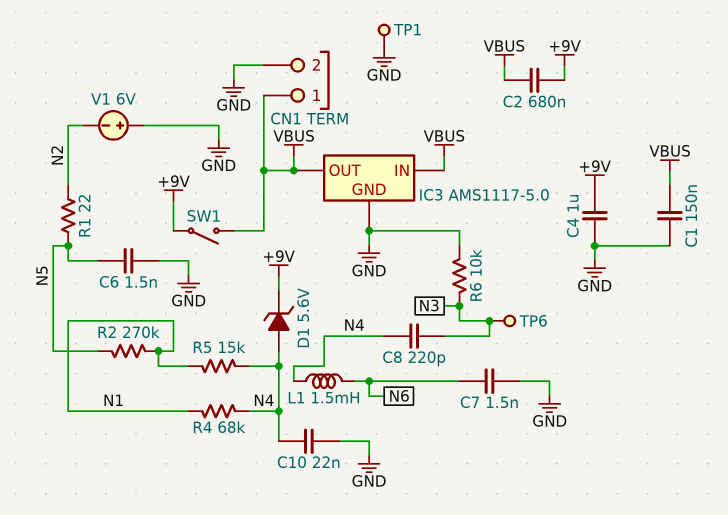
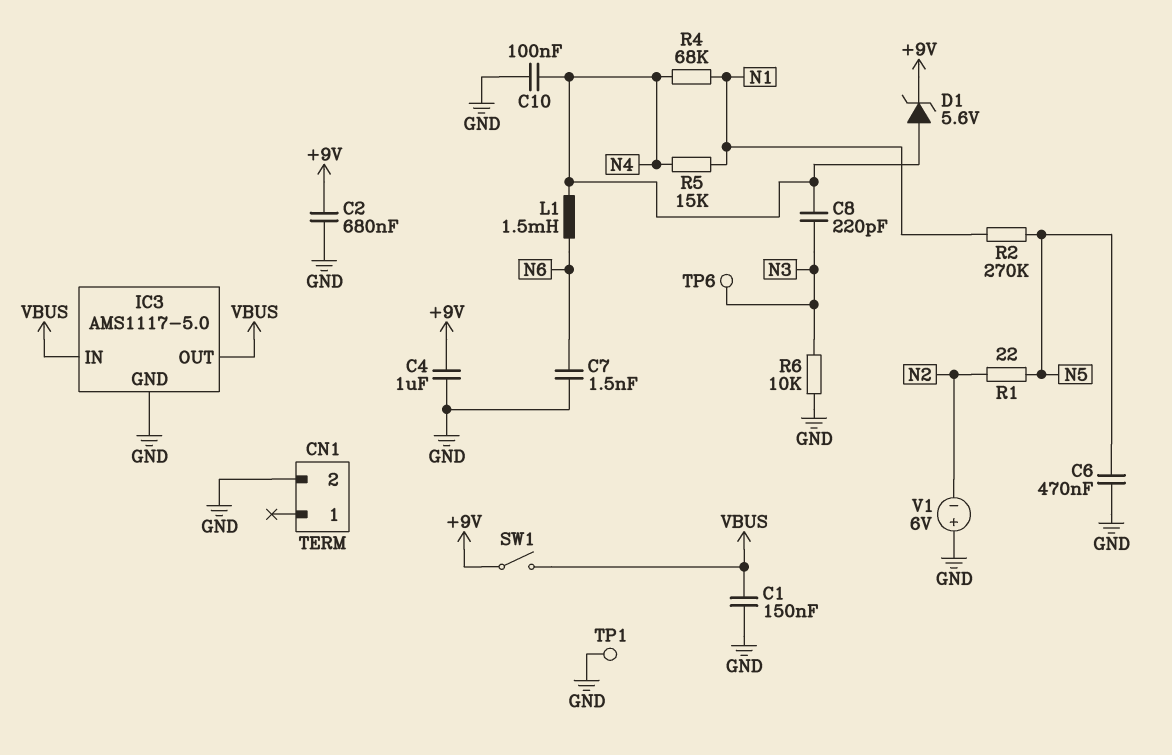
C2: 680nF (+9V, VBUS) -> 680nF (+9V, GND)
C6: 1.5nF (GND, N5) -> 470nF (GND, N5)
C10: 22nF (GND, N4) -> 100nF (GND, N4)
CN1 pin 1: VBUS -> none

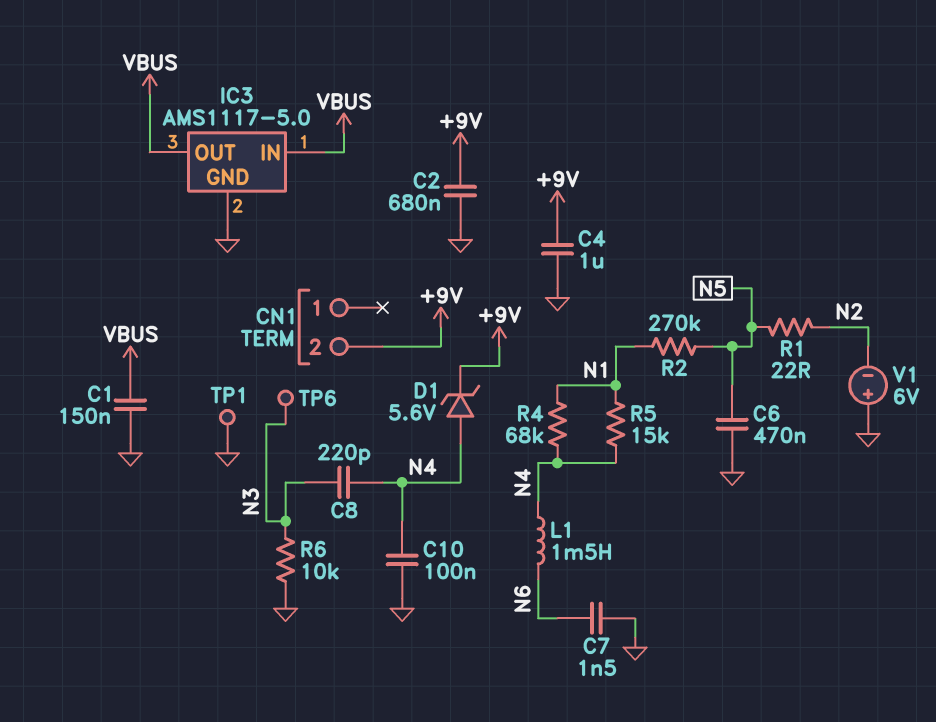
CN1 pin 2: GND -> +9V
SW1: switch (+9V, VBUS) -> none

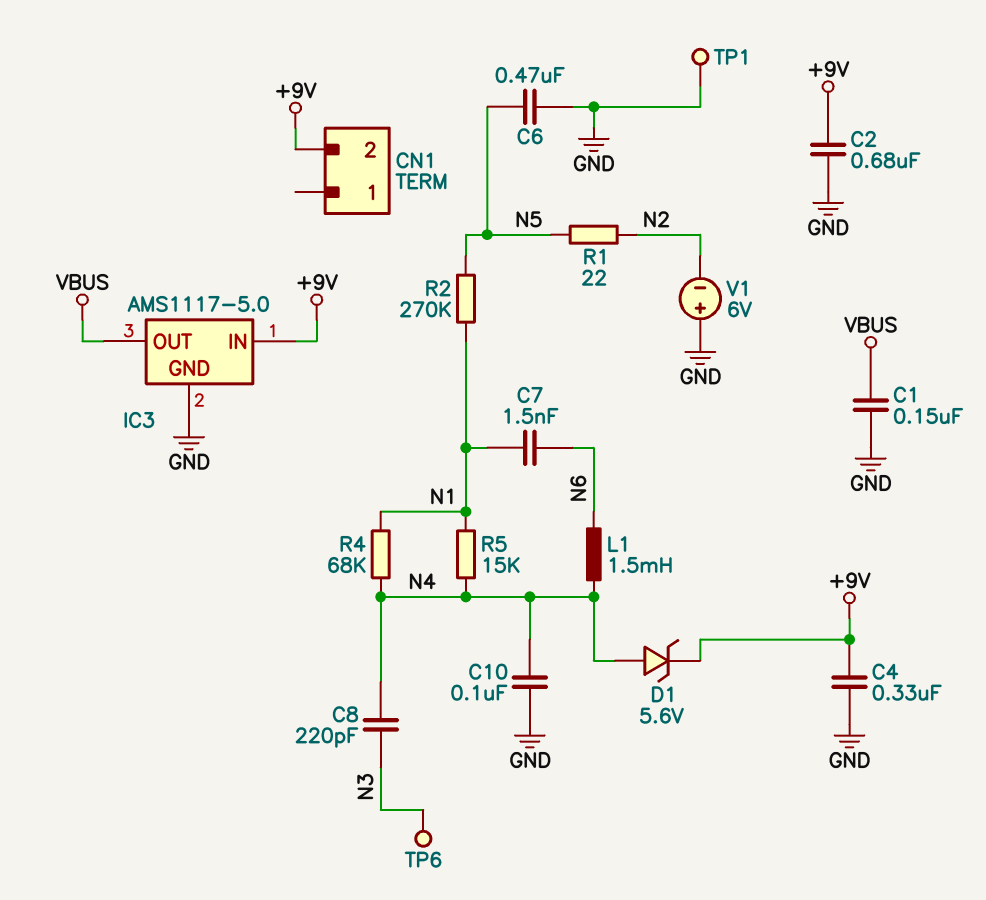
C4: 1uF (+9V, GND) -> 330nF (+9V, GND)
C7: 1.5nF (GND, N6) -> 1.5nF (N1, N6)
IC3 pin IN: VBUS -> +9V
R6: 10k (GND, N3) -> none

